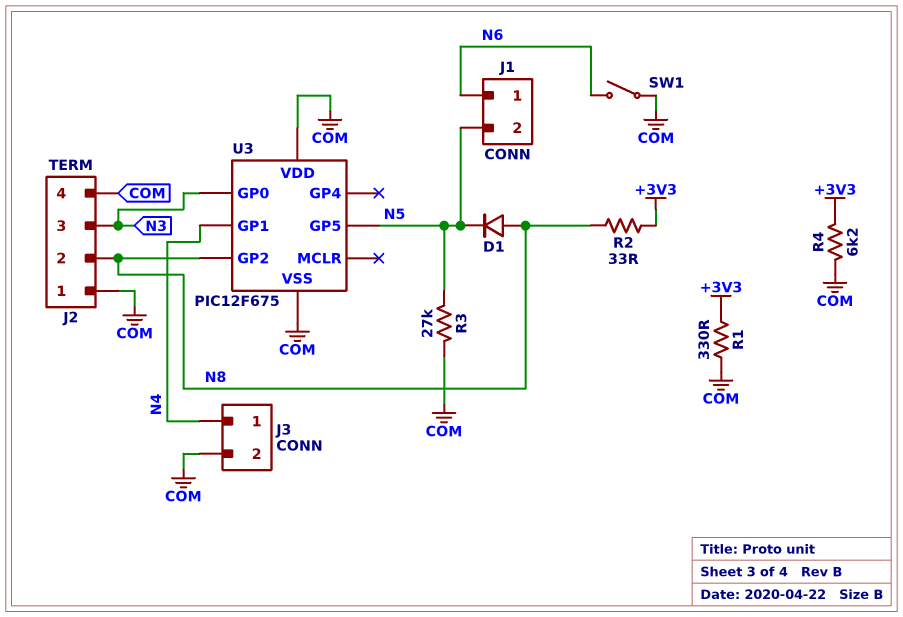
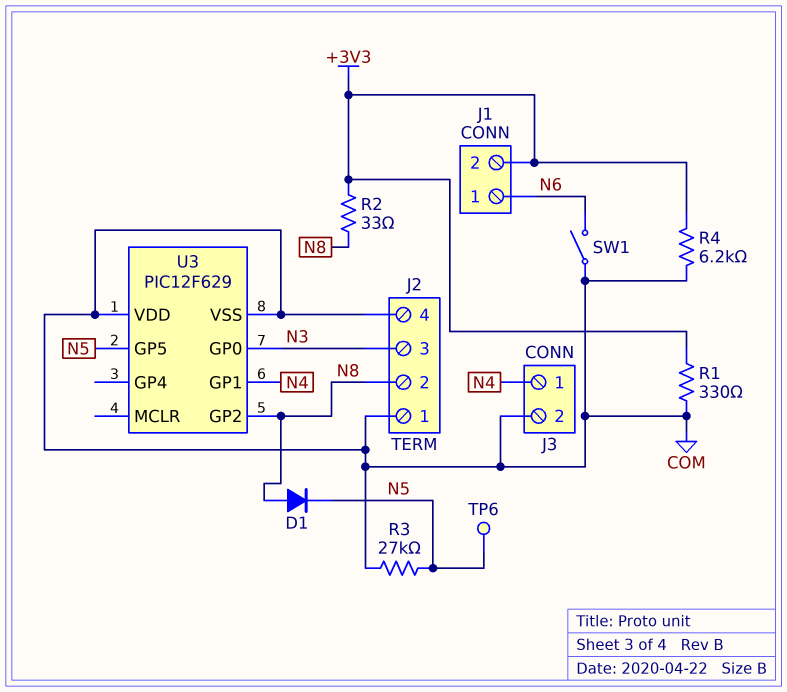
J1 pin 2: N5 -> +3V3
TP6: none -> test point (N5)
U3: PIC12F675 -> PIC12F629

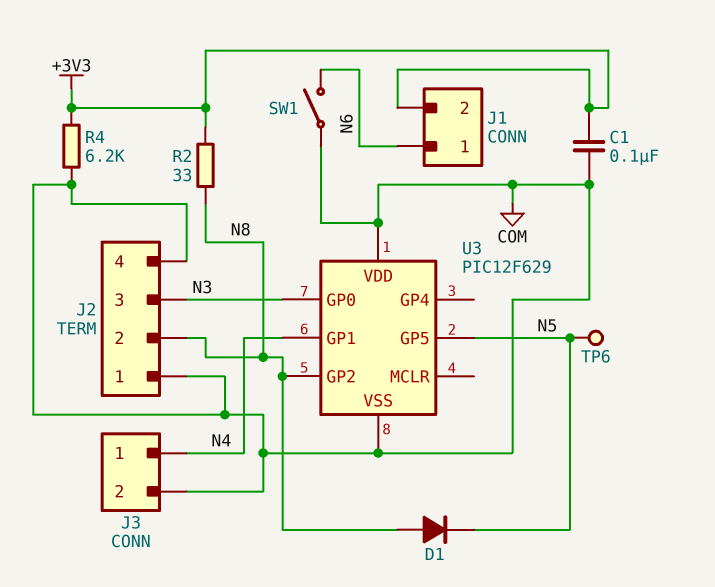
C1: none -> 100nF (+3V3, COM)
R1: 330 (+3V3, COM) -> none
R3: 27k (COM, N5) -> none

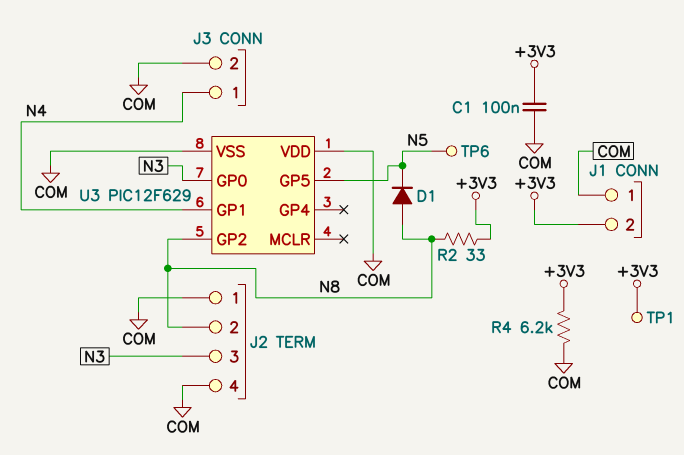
J1 pin 1: N6 -> COM
SW1: switch (COM, N6) -> none
TP1: none -> test point (+3V3)

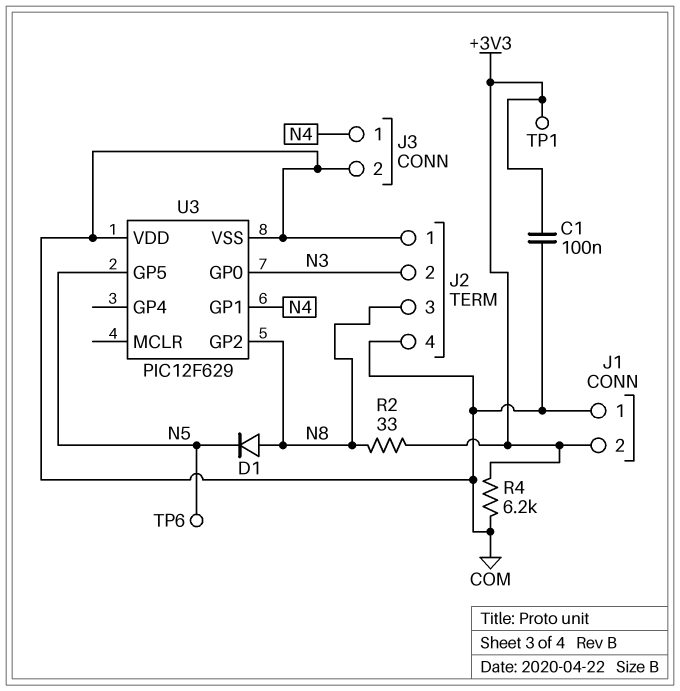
J2 pin 2: N8 -> N3
J2 pin 3: N3 -> N8

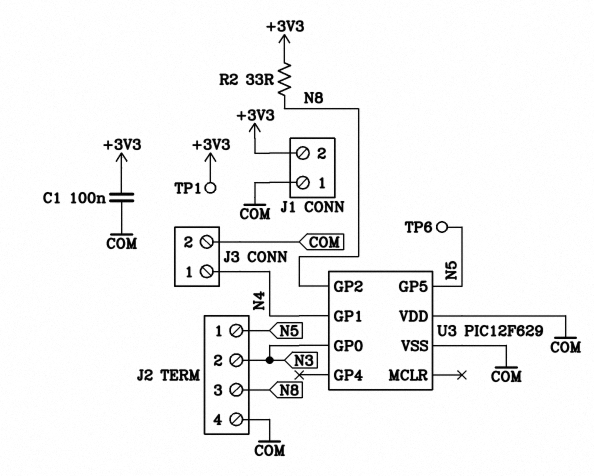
D1: diode (A N8, K N5) -> none
J2 pin 1: COM -> N5
R4: 6.2k (+3V3, COM) -> none

